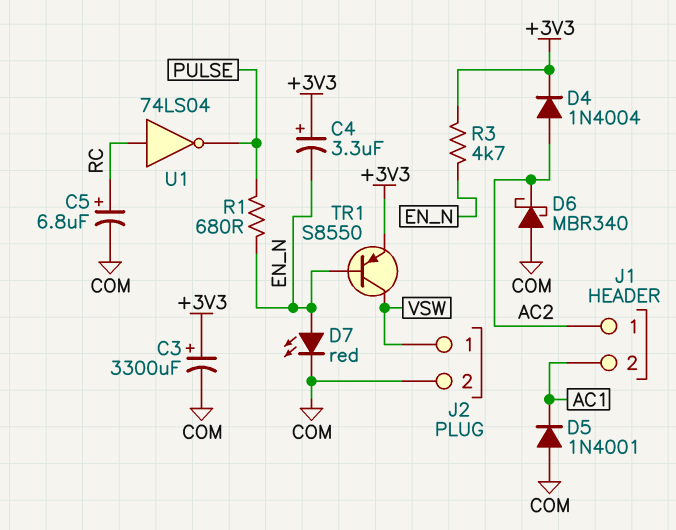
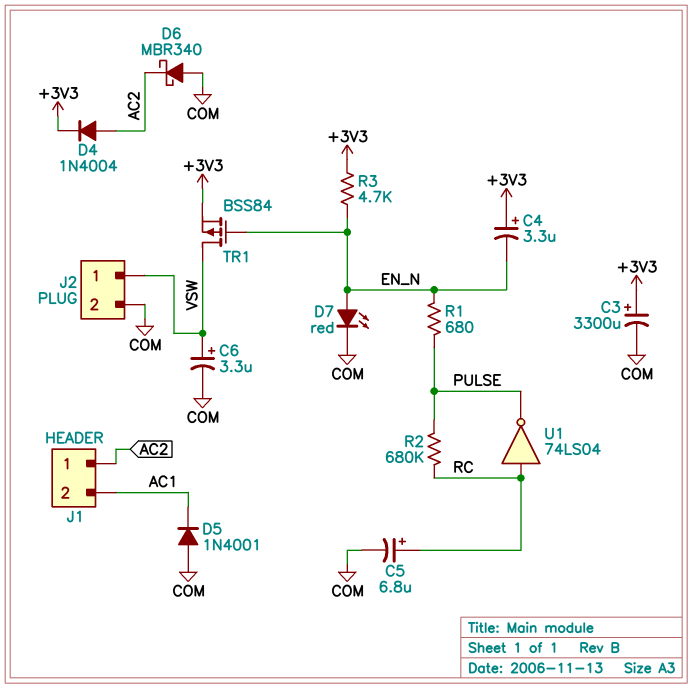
C6: none -> 3.3uF (plus VSW, minus COM)
R2: none -> 680k (PULSE, RC)
TR1: PNP S8550 (B EN_N, C VSW, E +3V3) -> PMOS BSS84 (G EN_N, D VSW, S +3V3)

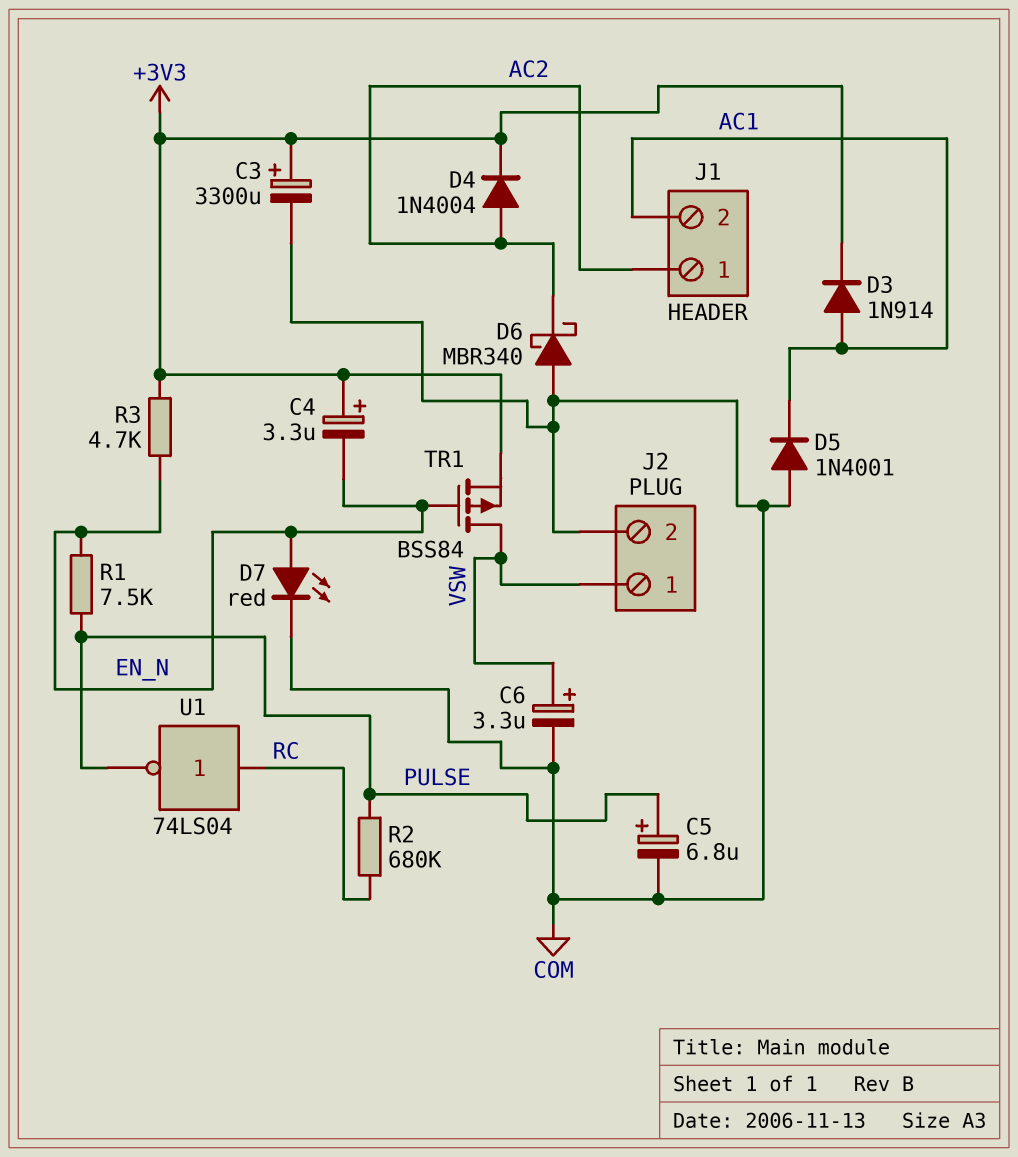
C5: 6.8uF (plus RC, minus COM) -> 6.8uF (plus PULSE, minus COM)
D3: none -> diode 1N914 (A AC1, K +3V3)
R1: 680 (EN_N, PULSE) -> 7.5k (EN_N, PULSE)

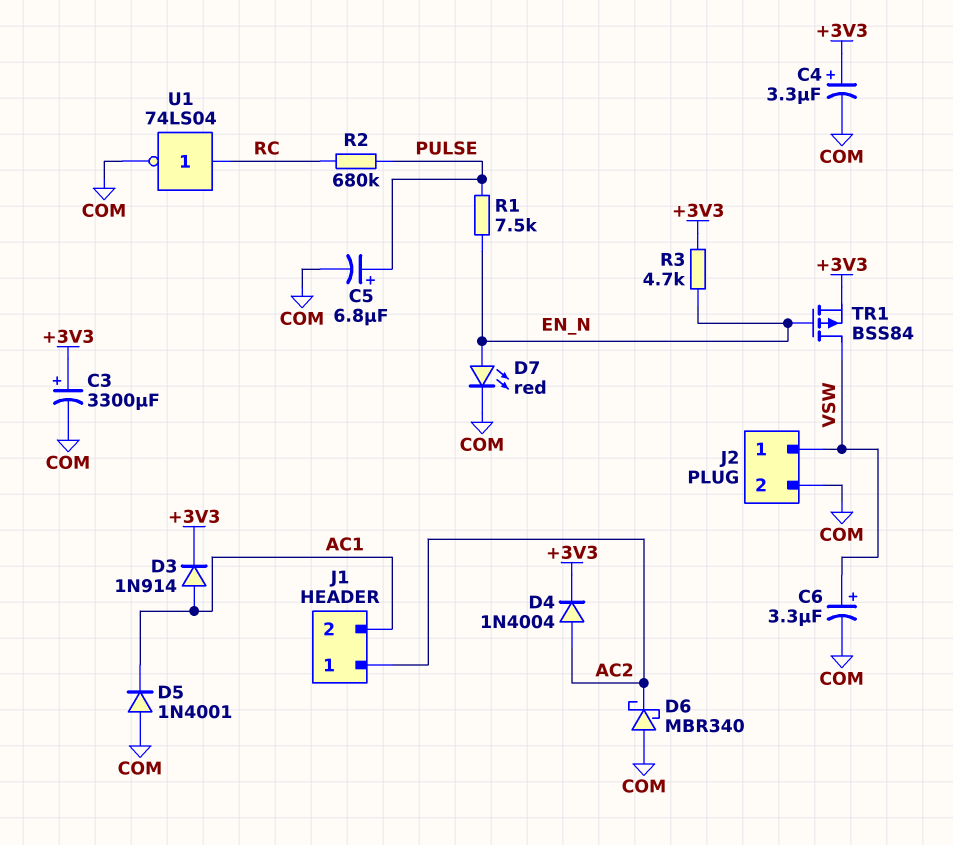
C4: 3.3uF (plus +3V3, minus EN_N) -> 3.3uF (plus +3V3, minus COM)
U1: NOT 74LS04 (in RC, out PULSE) -> NOT 74LS04 (in RC, out COM)

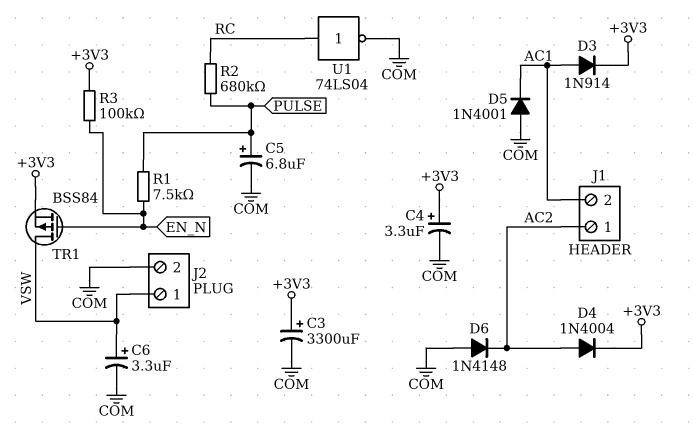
D6: schottky MBR340 (A COM, K AC2) -> diode 1N4148 (A COM, K AC2)
D7: LED red (A EN_N, K COM) -> none
R3: 4.7k (+3V3, EN_N) -> 100k (+3V3, EN_N)

